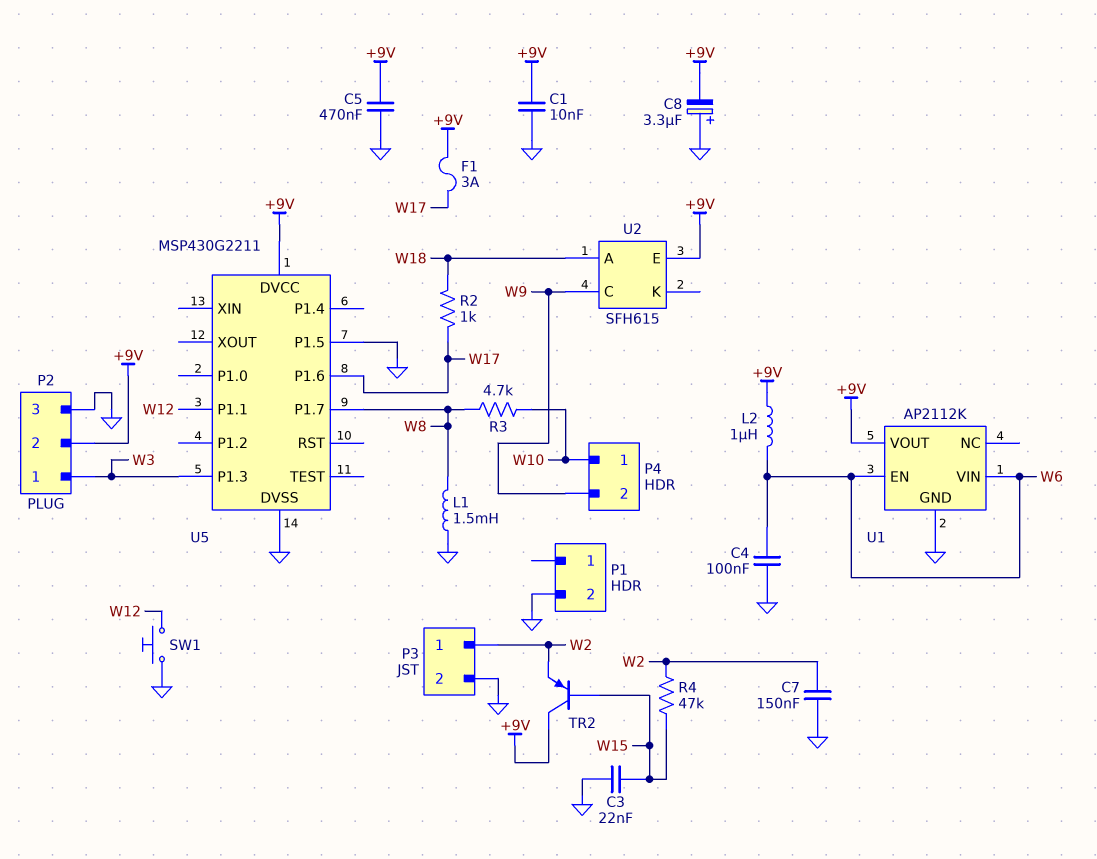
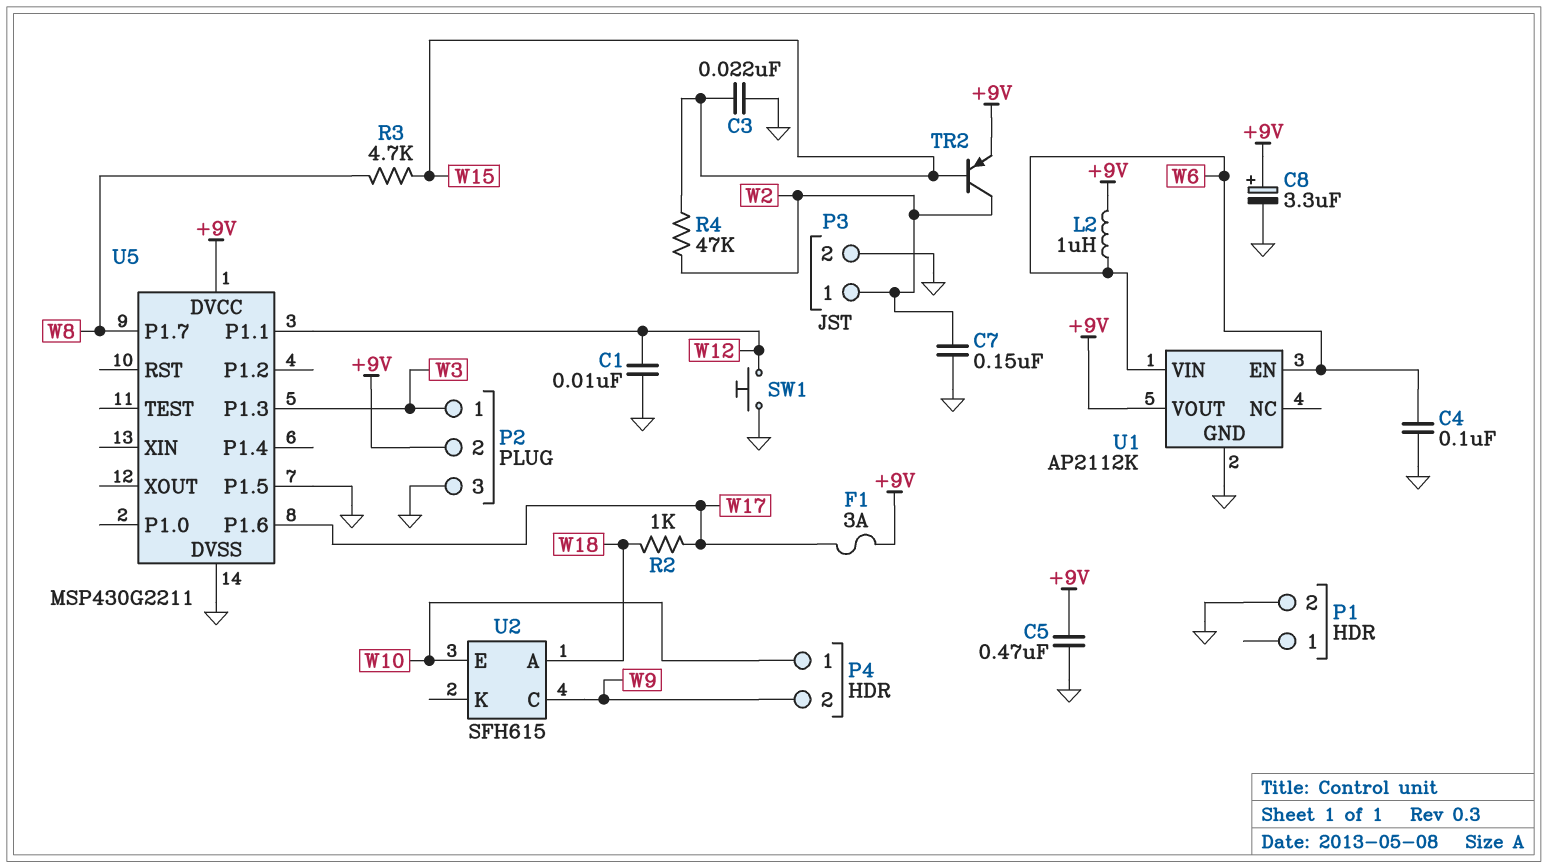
C1: 10nF (+9V, GND) -> 10nF (GND, W12)
C8: 3.3uF (plus GND, minus +9V) -> 3.3uF (plus +9V, minus GND)
L1: 1.5mH (GND, W8) -> none
R3: 4.7k (W8, W10) -> 4.7k (W8, W15)
TR2: PNP (B W15, C +9V, E W2) -> PNP (B W15, C W2, E +9V)
U2 pin E: +9V -> W10

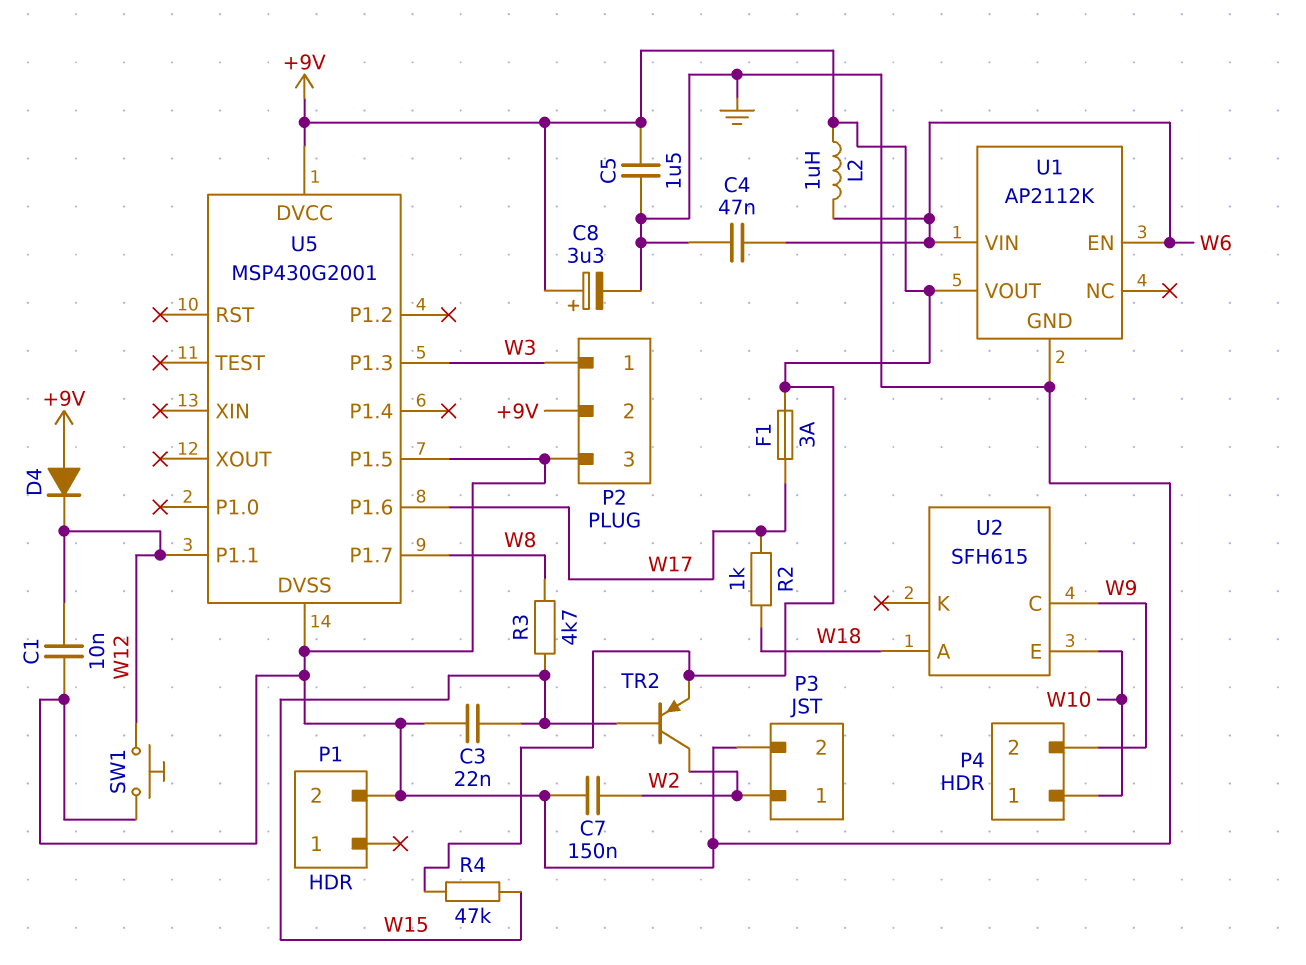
C4: 100nF (GND, W6) -> 47nF (GND, W6)
C5: 470nF (+9V, GND) -> 1.5uF (+9V, GND)
D4: none -> diode (A +9V, K W12)
R4: 47k (W2, W15) -> 47k (+9V, W15)
U5: MSP430G2211 -> MSP430G2001

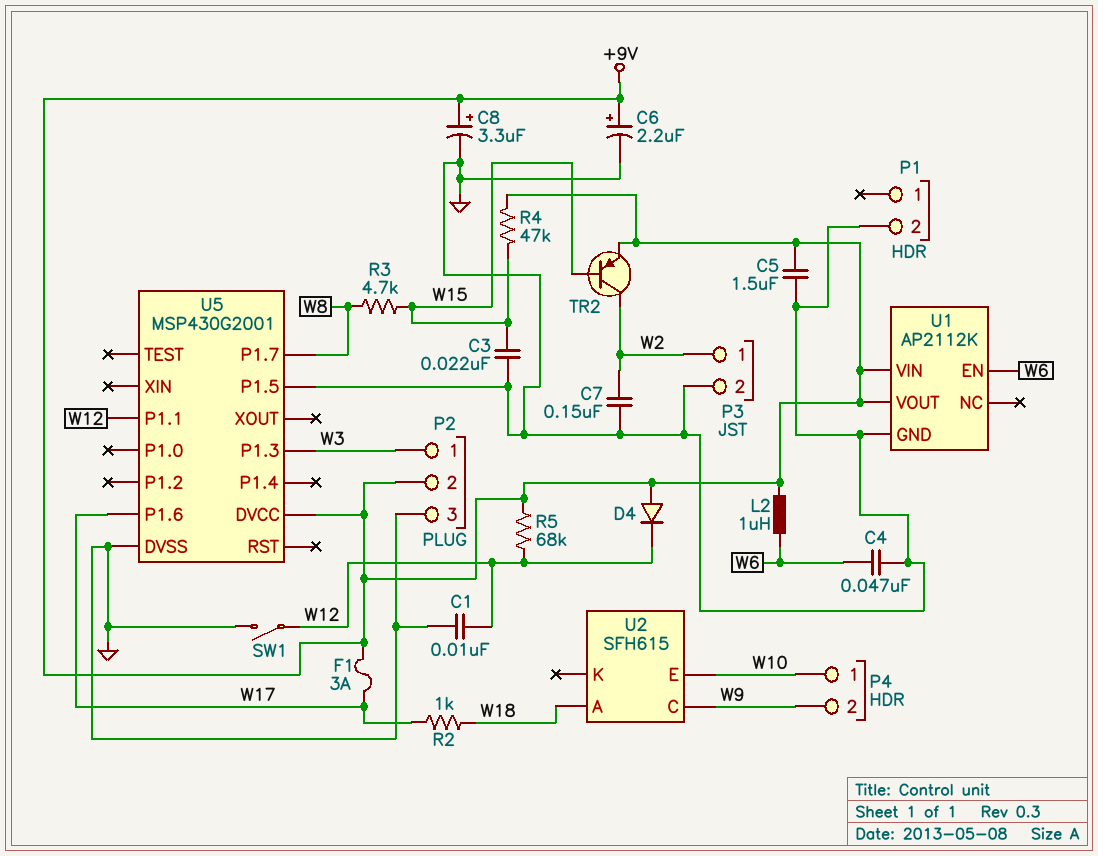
C6: none -> 2.2uF (plus +9V, minus GND)
R5: none -> 68k (+9V, W12)
SW1: button (GND, W12) -> switch (GND, W12)
U1 pin VIN: W6 -> +9V

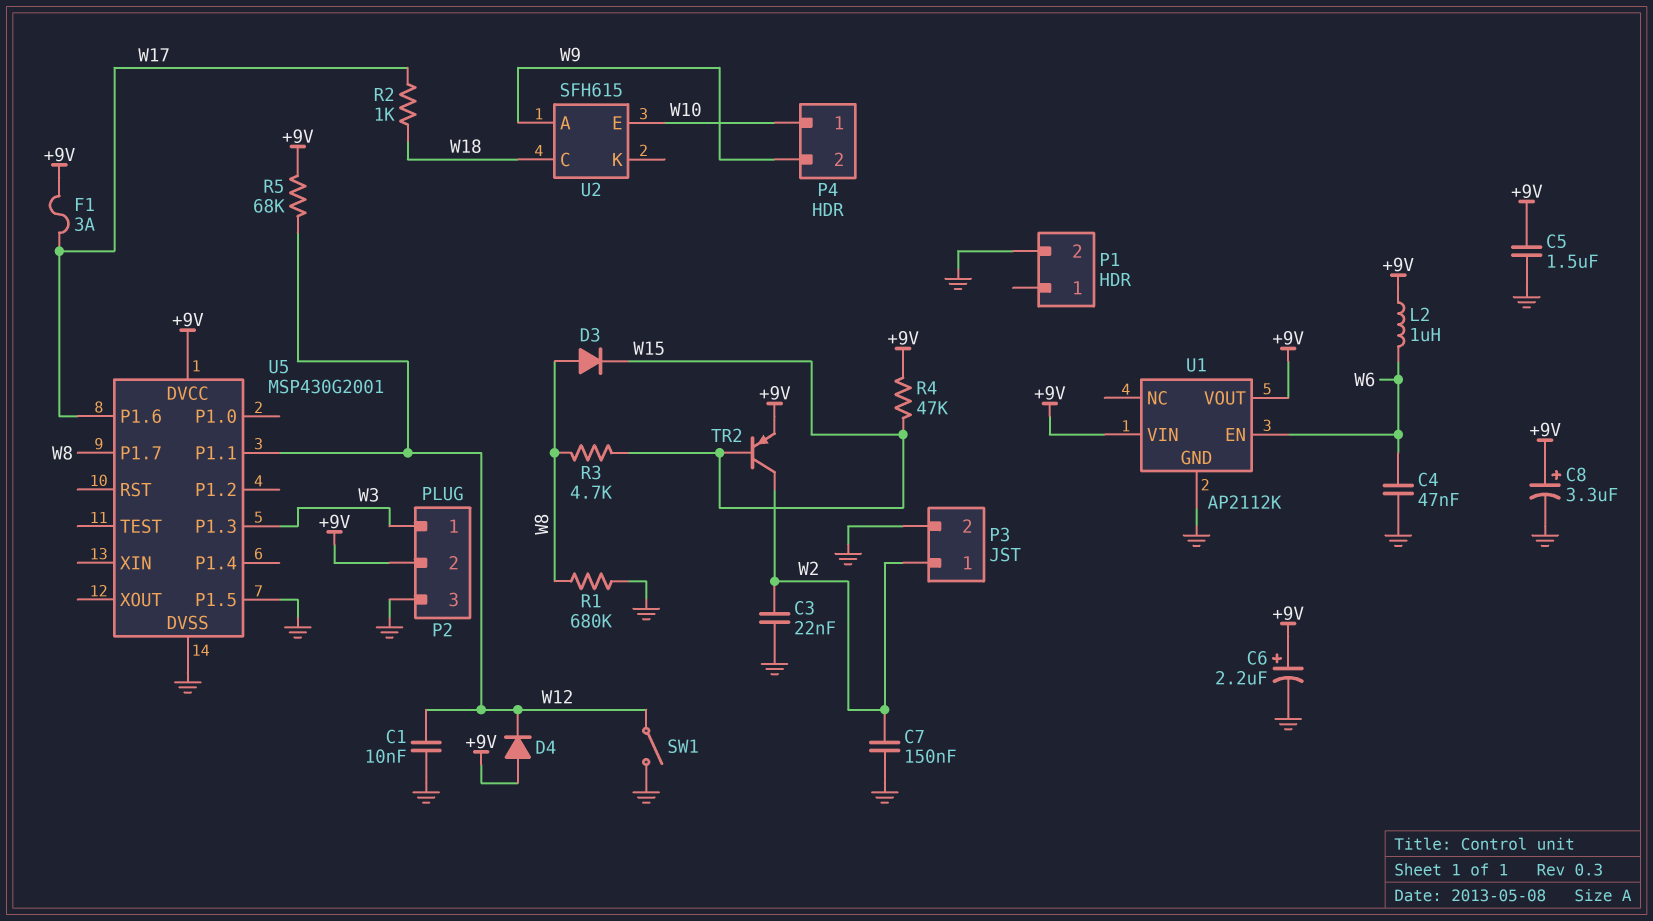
C3: 22nF (GND, W15) -> 22nF (GND, W2)
D3: none -> diode (A W8, K W15)
R1: none -> 680k (GND, W8)
U2 pin A: W18 -> W9
U2 pin C: W9 -> W18

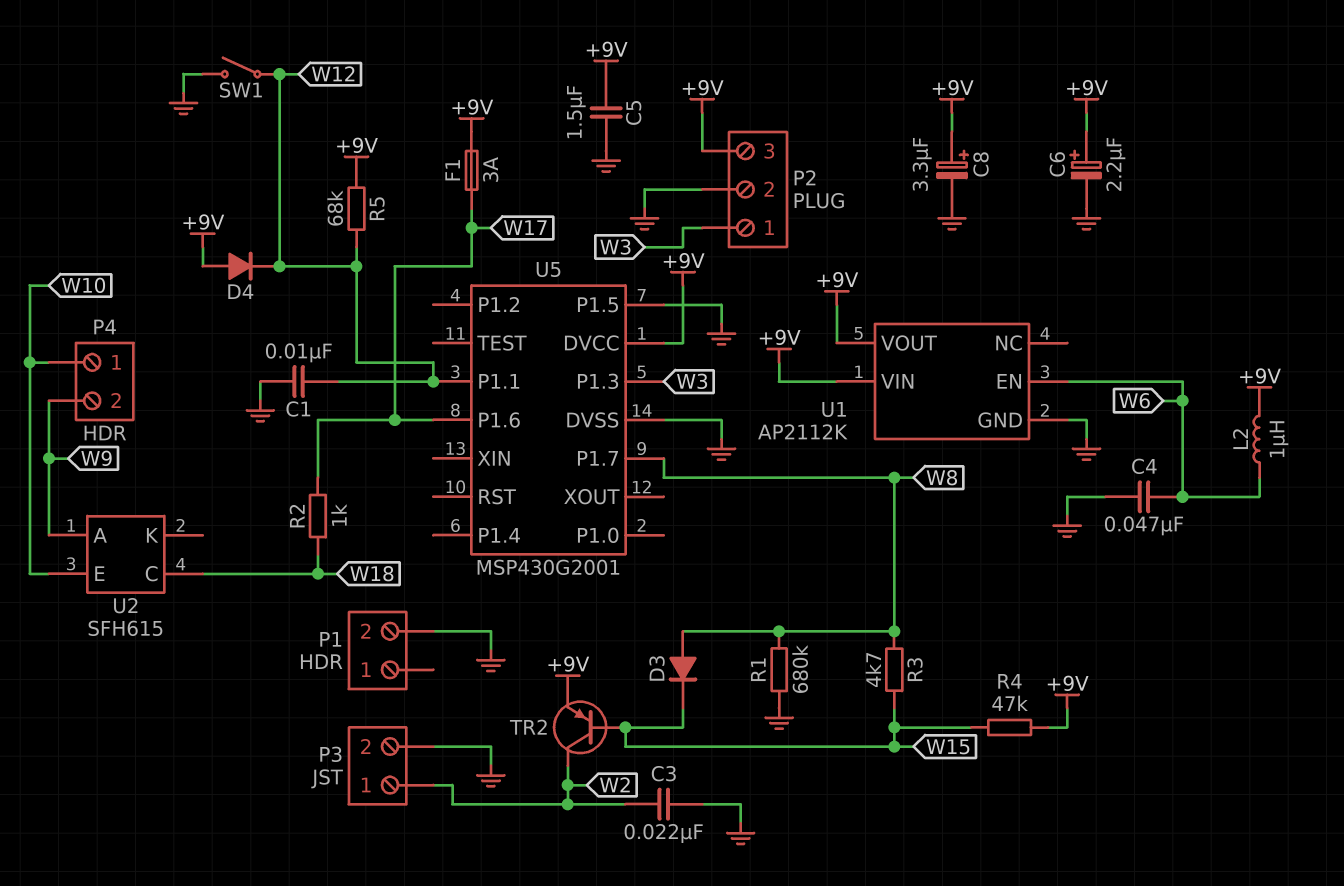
C7: 150nF (GND, W2) -> none
P2 pin 2: +9V -> GND
P2 pin 3: GND -> +9V

